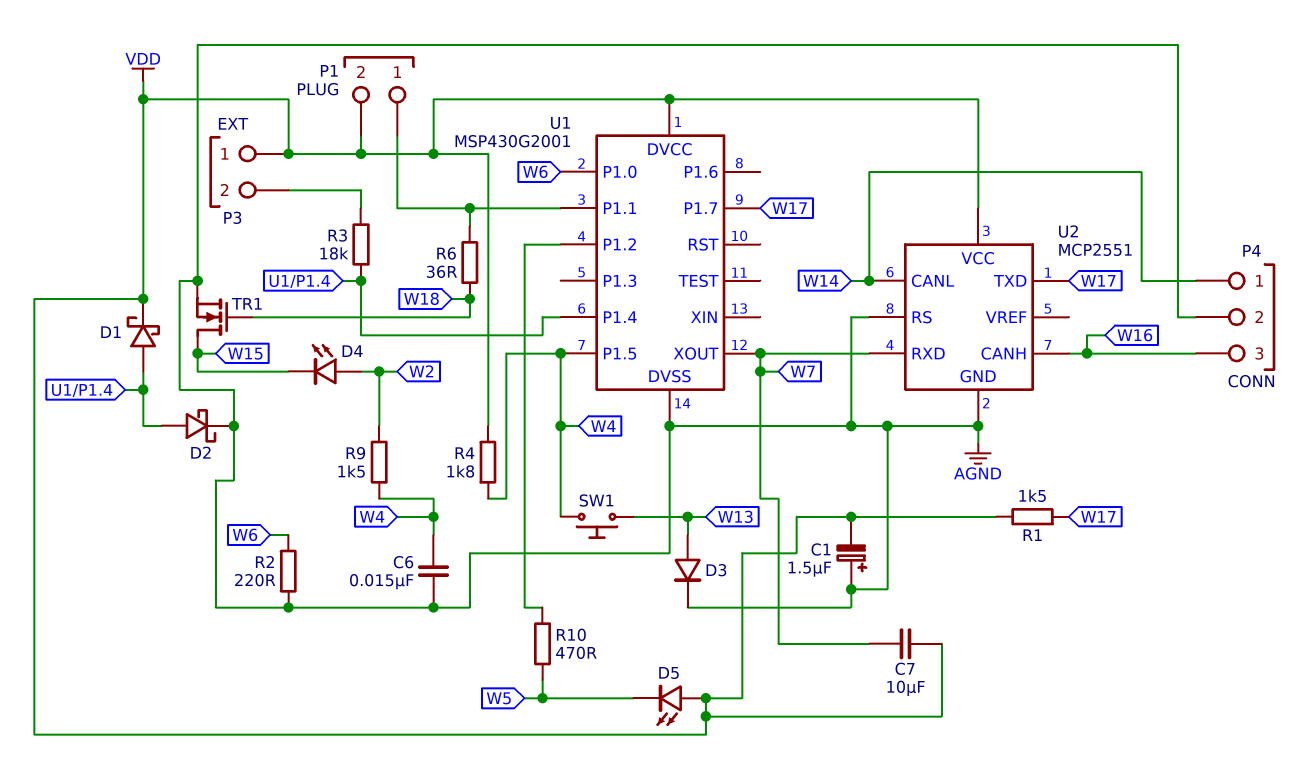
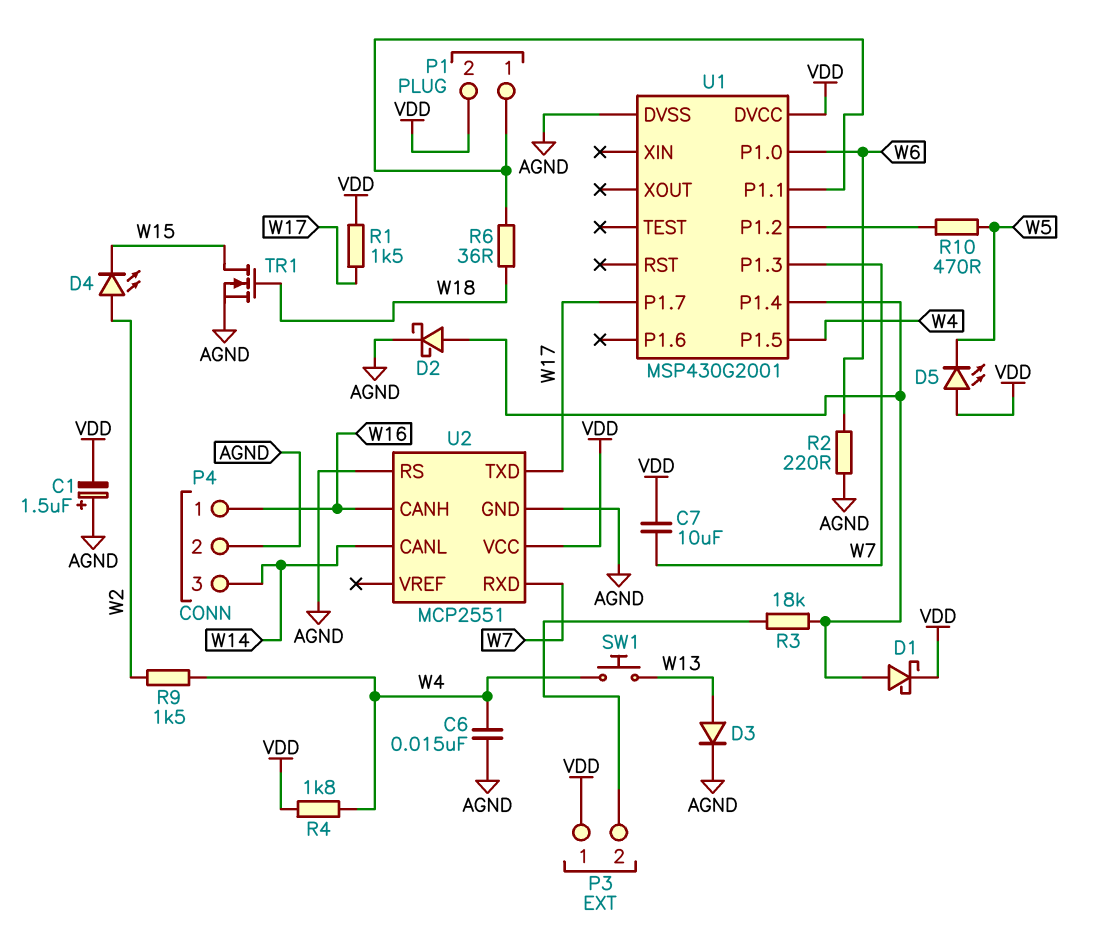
P4 pin 1: W14 -> W16
P4 pin 3: W16 -> W14
U1 pin P1.3: none -> W7
U1 pin XOUT: W7 -> none

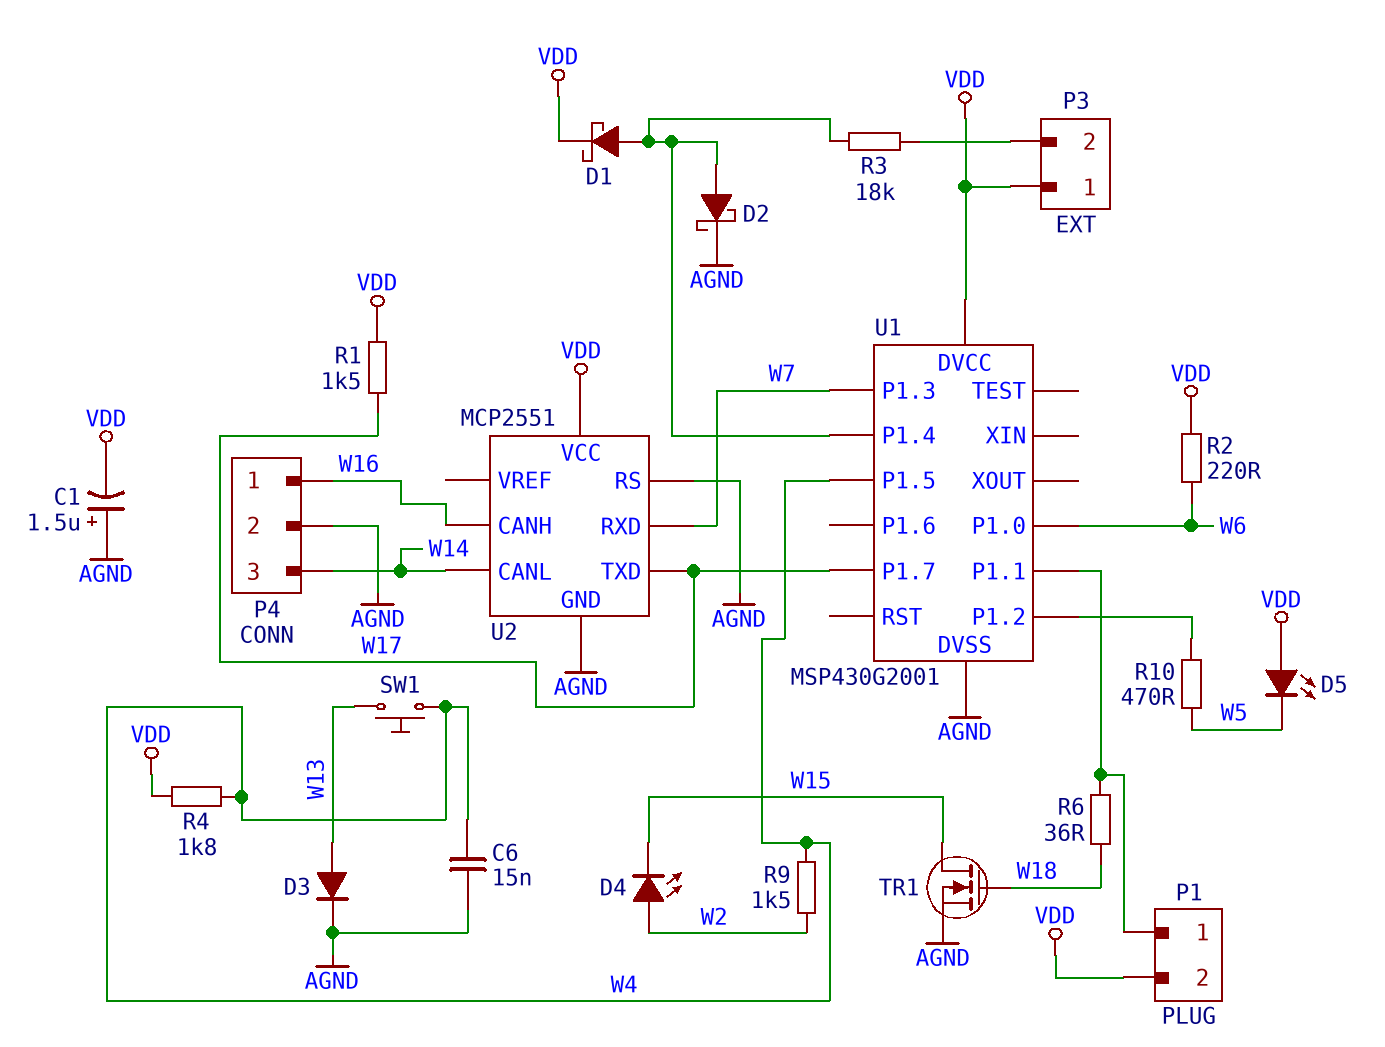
C7: 10uF (VDD, W7) -> none
R2: 220 (AGND, W6) -> 220 (VDD, W6)

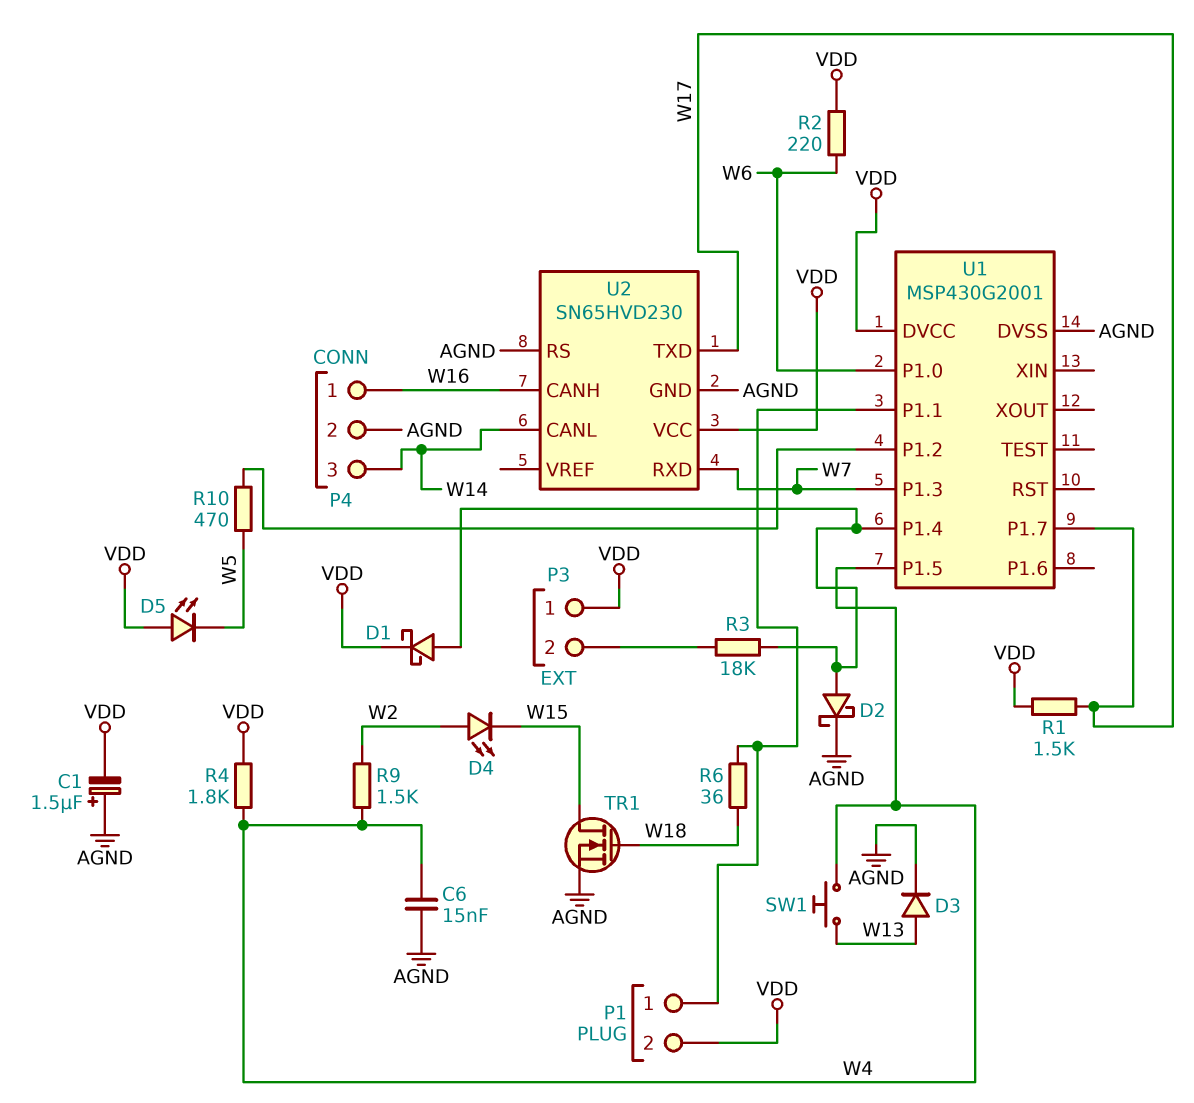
U2: MCP2551 -> SN65HVD230

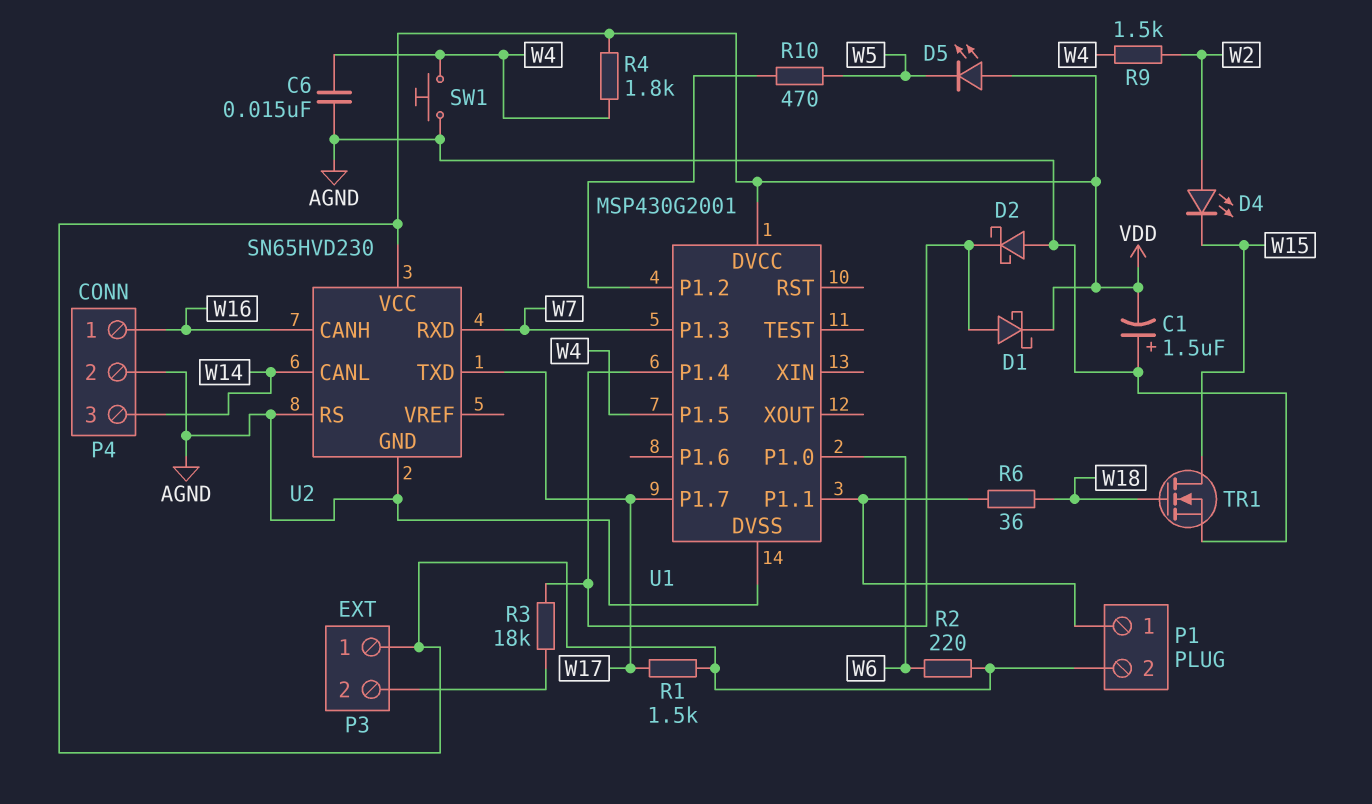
D2: schottky (A U1/P1.4, K AGND) -> schottky (A AGND, K U1/P1.4)
D3: diode (A W13, K AGND) -> none
SW1: button (W4, W13) -> button (AGND, W4)

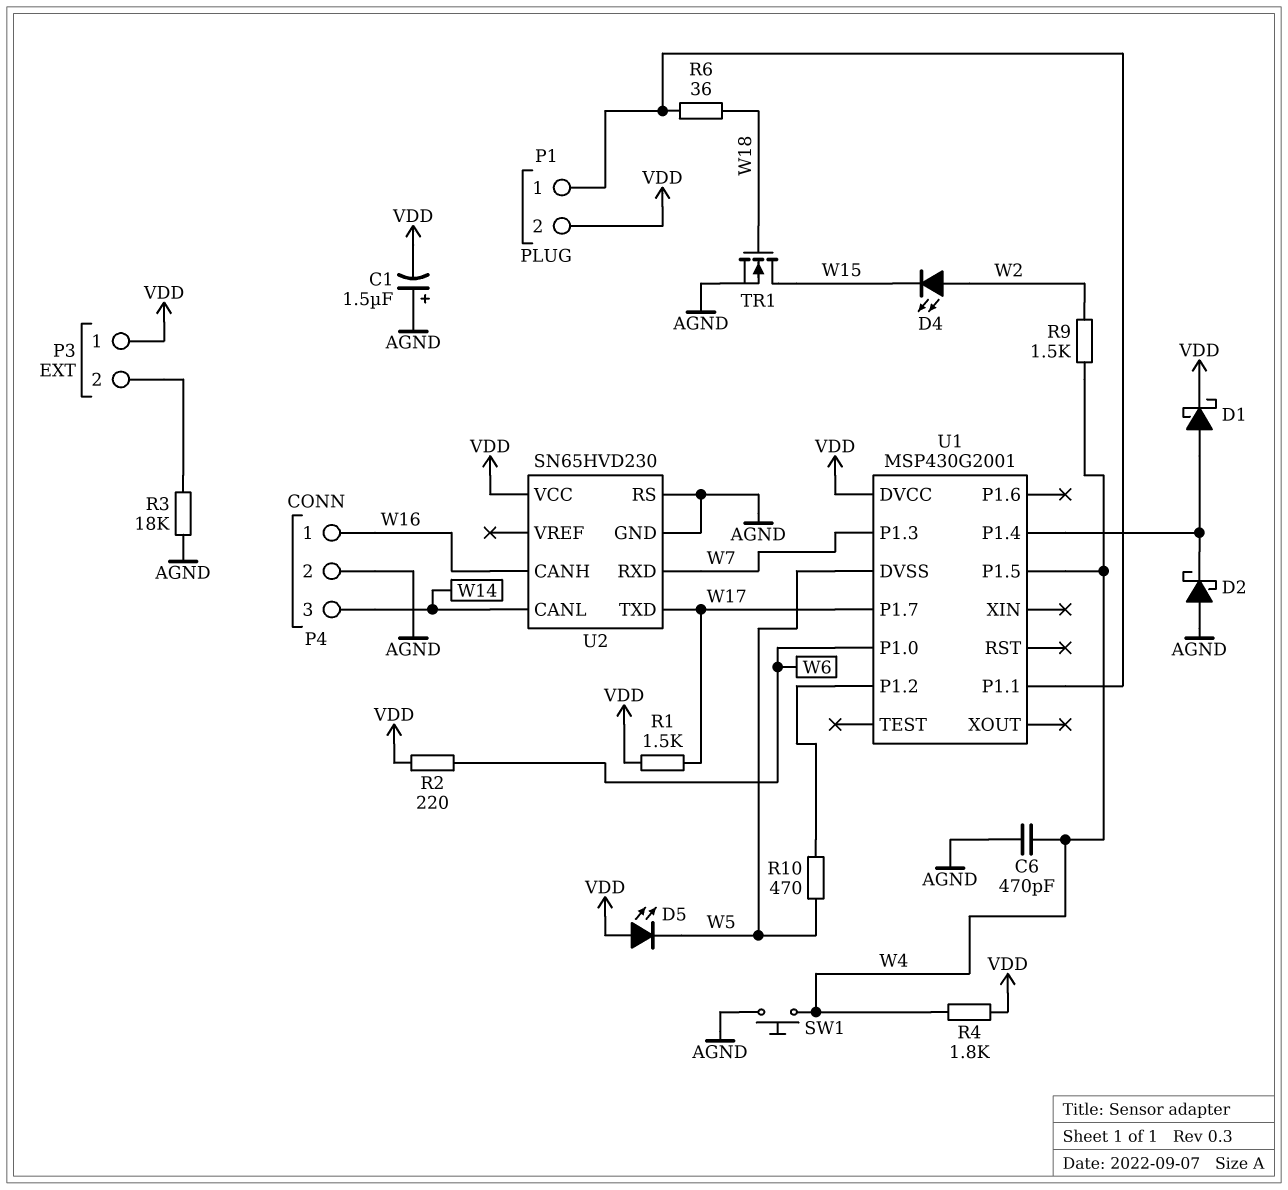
C6: 15nF (AGND, W4) -> 470pF (AGND, W4)
R3: 18k (P3/2, U1/P1.4) -> 18k (AGND, P3/2)
U1 pin DVSS: AGND -> W5

